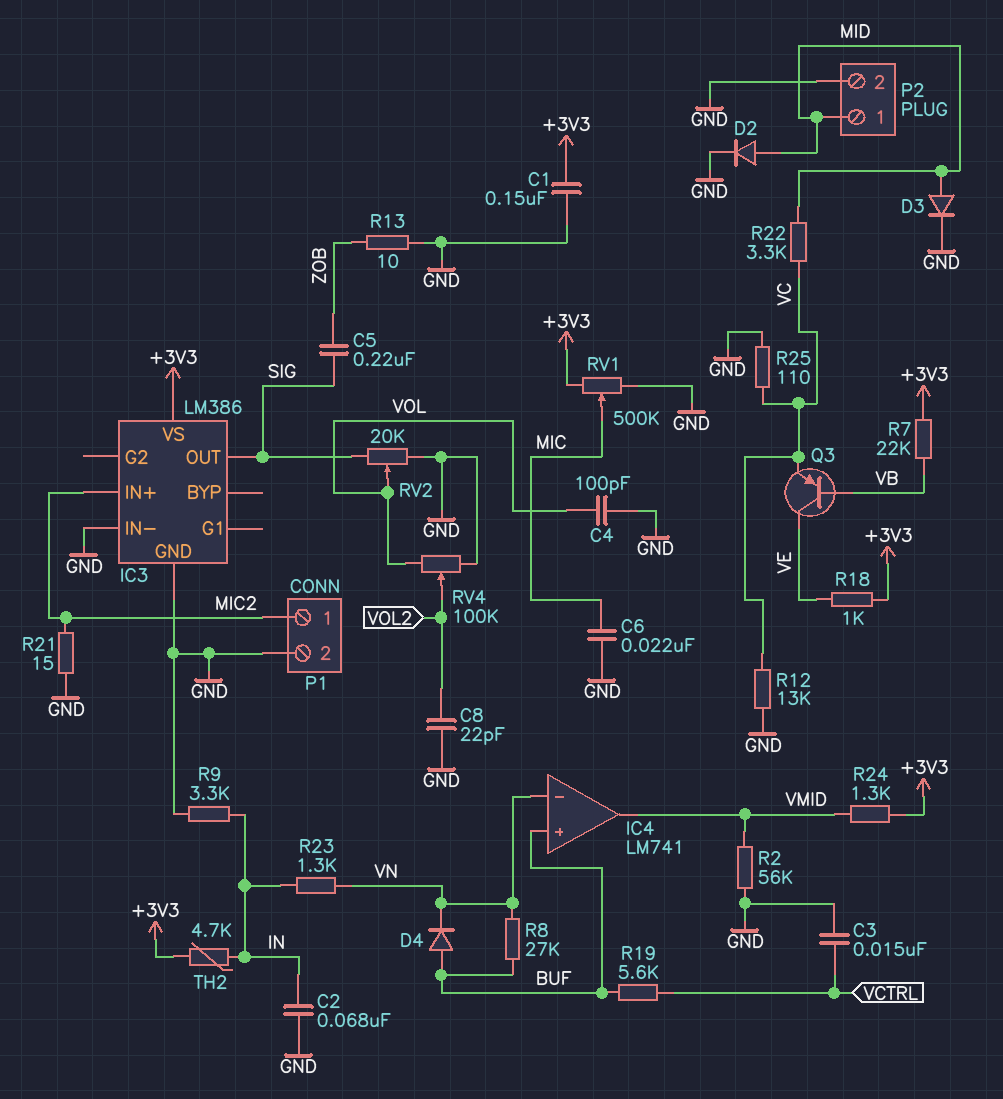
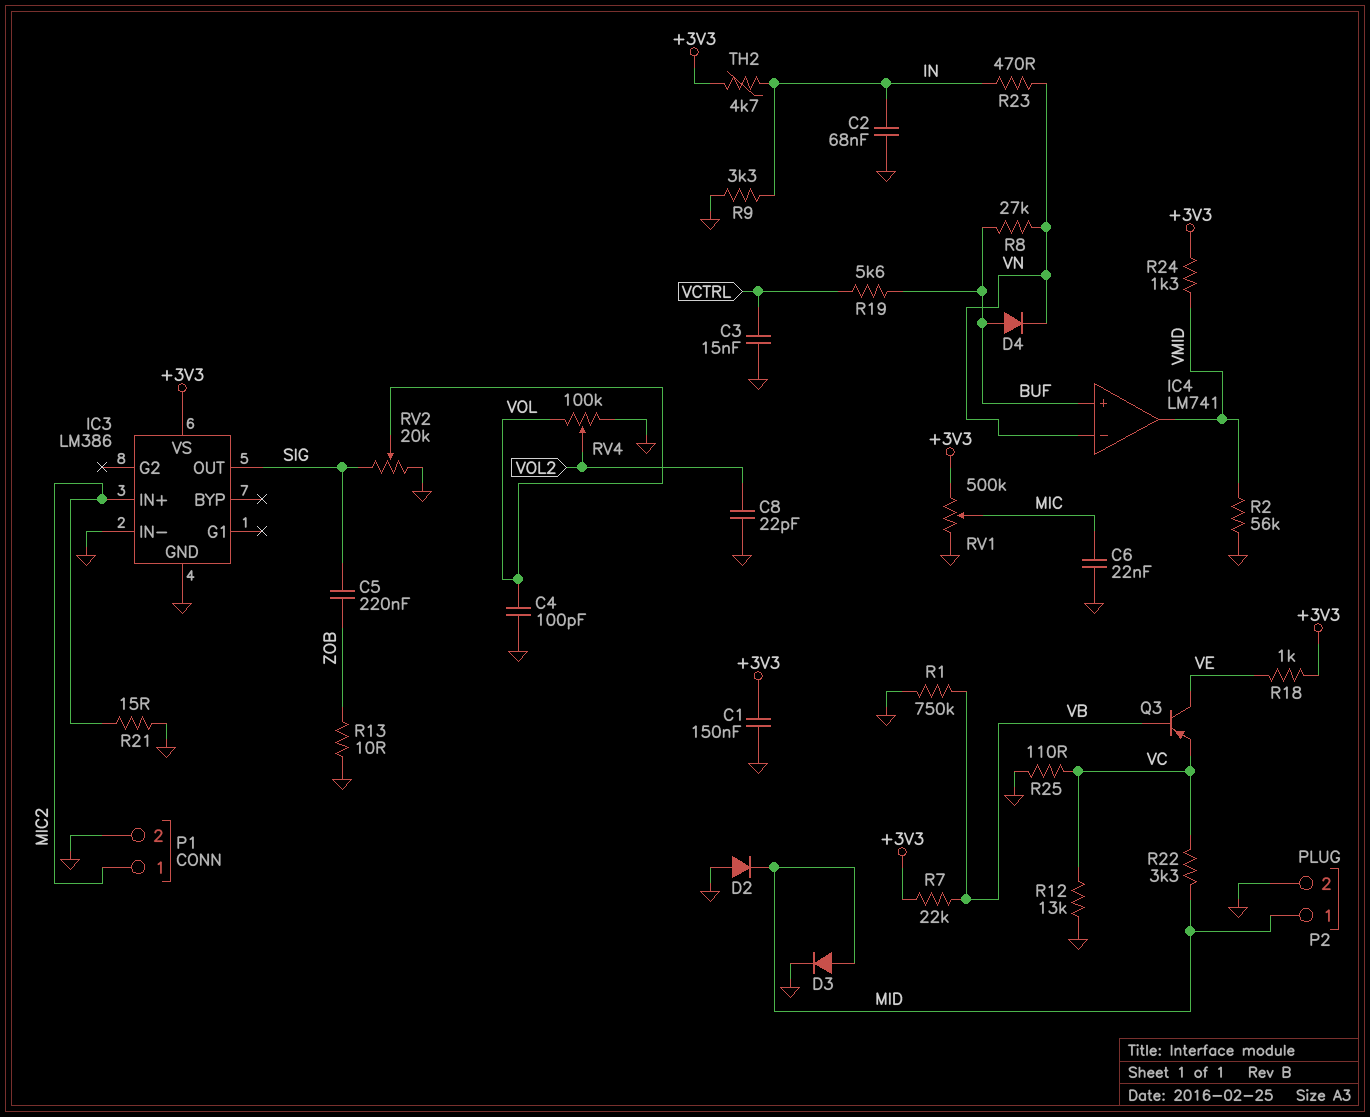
D2: diode (A MID, K GND) -> diode (A GND, K MID)
R1: none -> 750k (GND, VB)
R23: 1.3k (IN, VN) -> 470 (IN, VN)

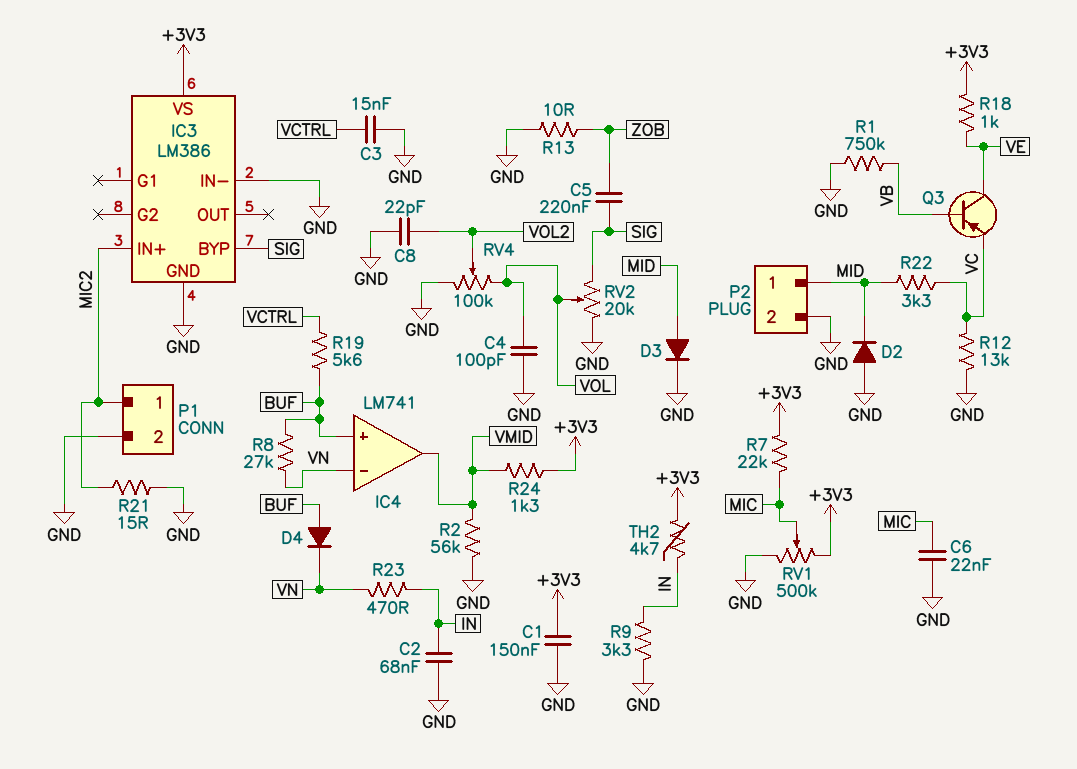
IC3 pin BYP: none -> SIG
IC3 pin OUT: SIG -> none
R7: 22k (+3V3, VB) -> 22k (+3V3, MIC)
R25: 110 (GND, VC) -> none

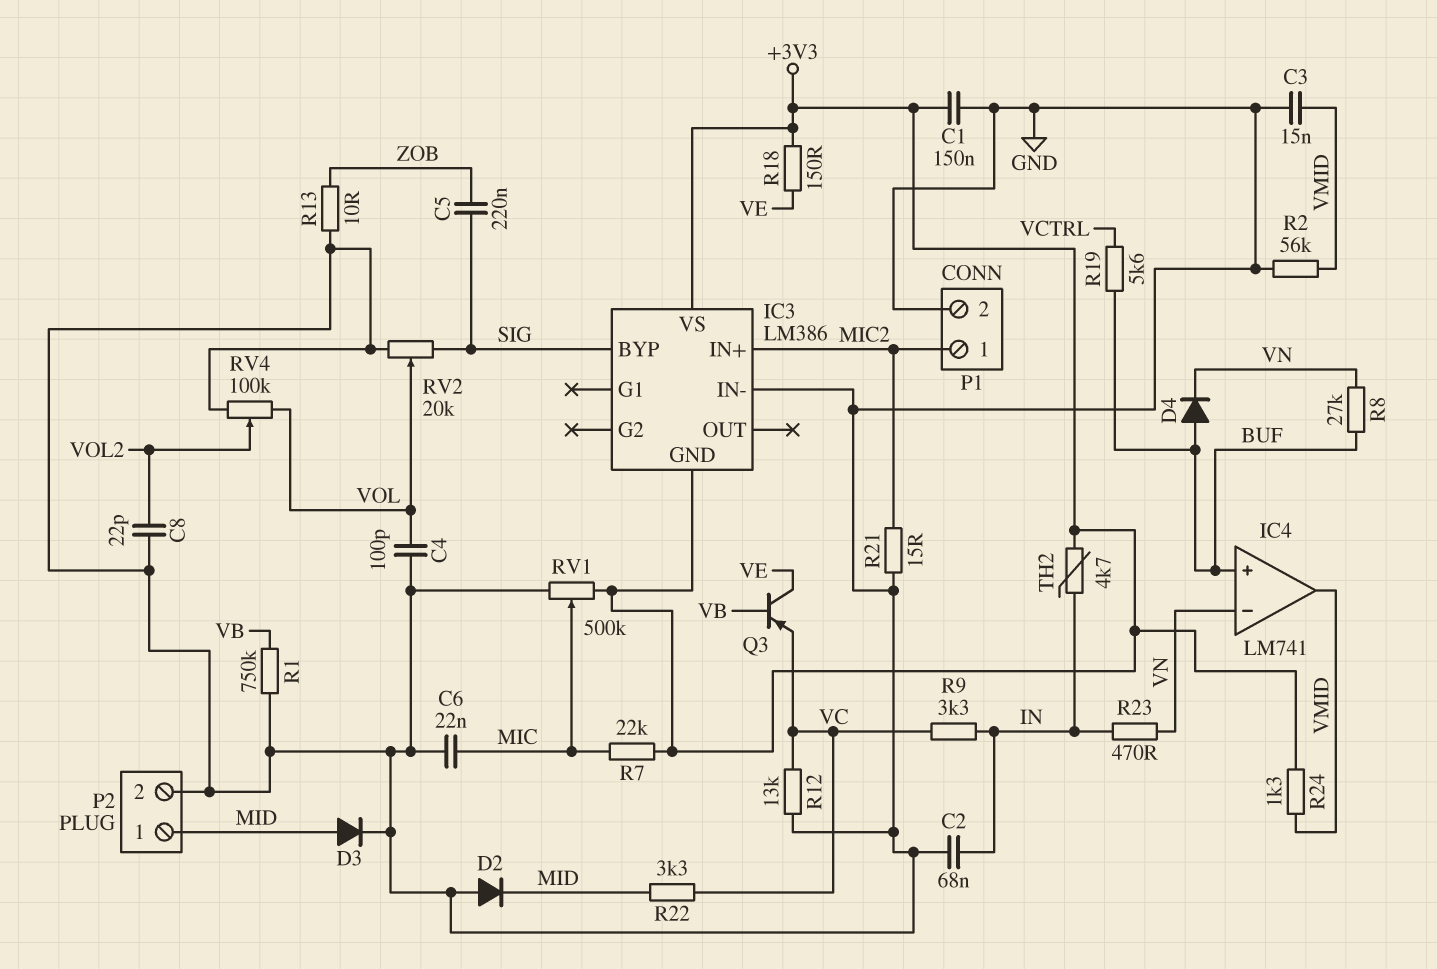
C3: 15nF (GND, VCTRL) -> 15nF (GND, VMID)
IC3 pin GND: GND -> +3V3
R9: 3.3k (GND, IN) -> 3.3k (IN, VC)
R18: 1k (+3V3, VE) -> 150 (+3V3, VE)

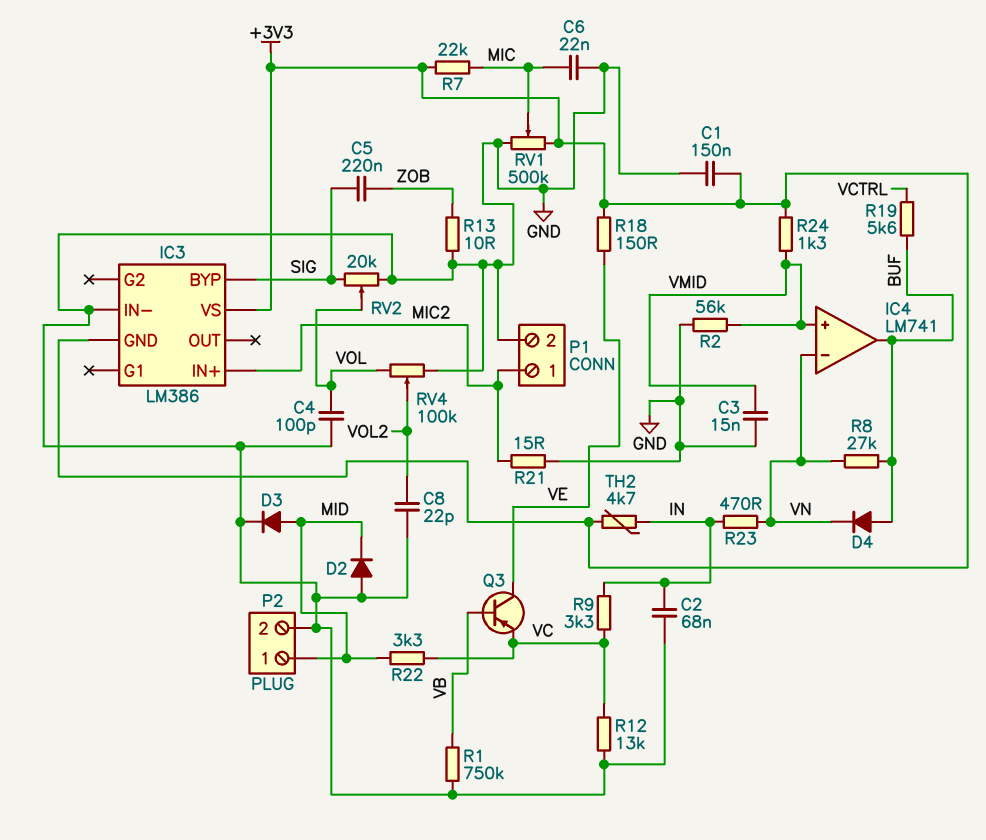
IC4 pin in+: BUF -> VMID
IC4 pin out: VMID -> BUF

